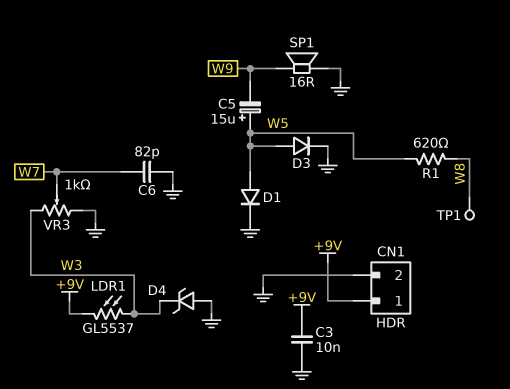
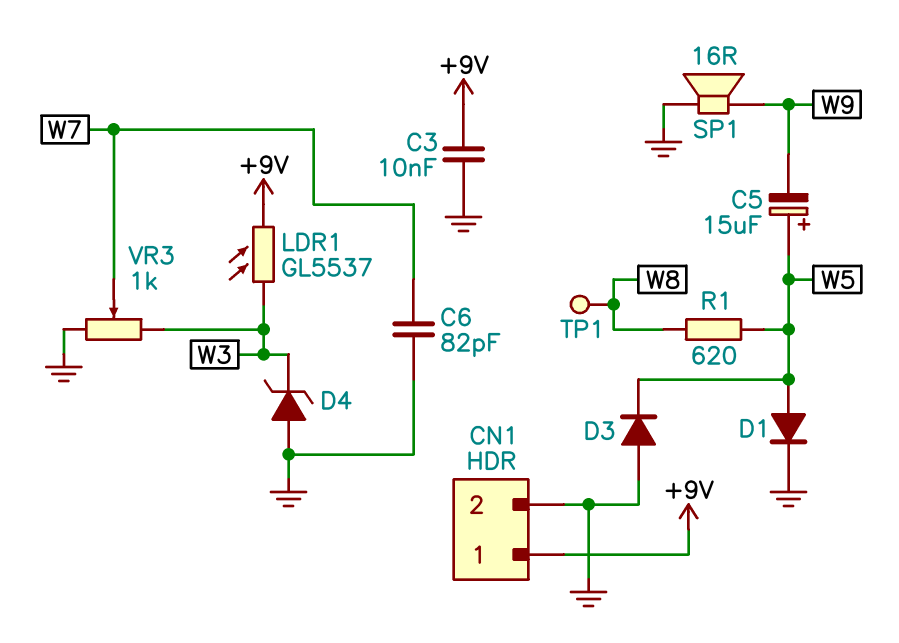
D3: diode (A W5, K GND) -> diode (A GND, K W5)

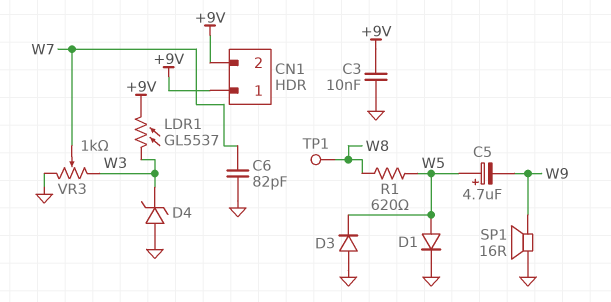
C5: 15uF (plus W5, minus W9) -> 4.7uF (plus W5, minus W9)
CN1 pin 2: GND -> +9V

